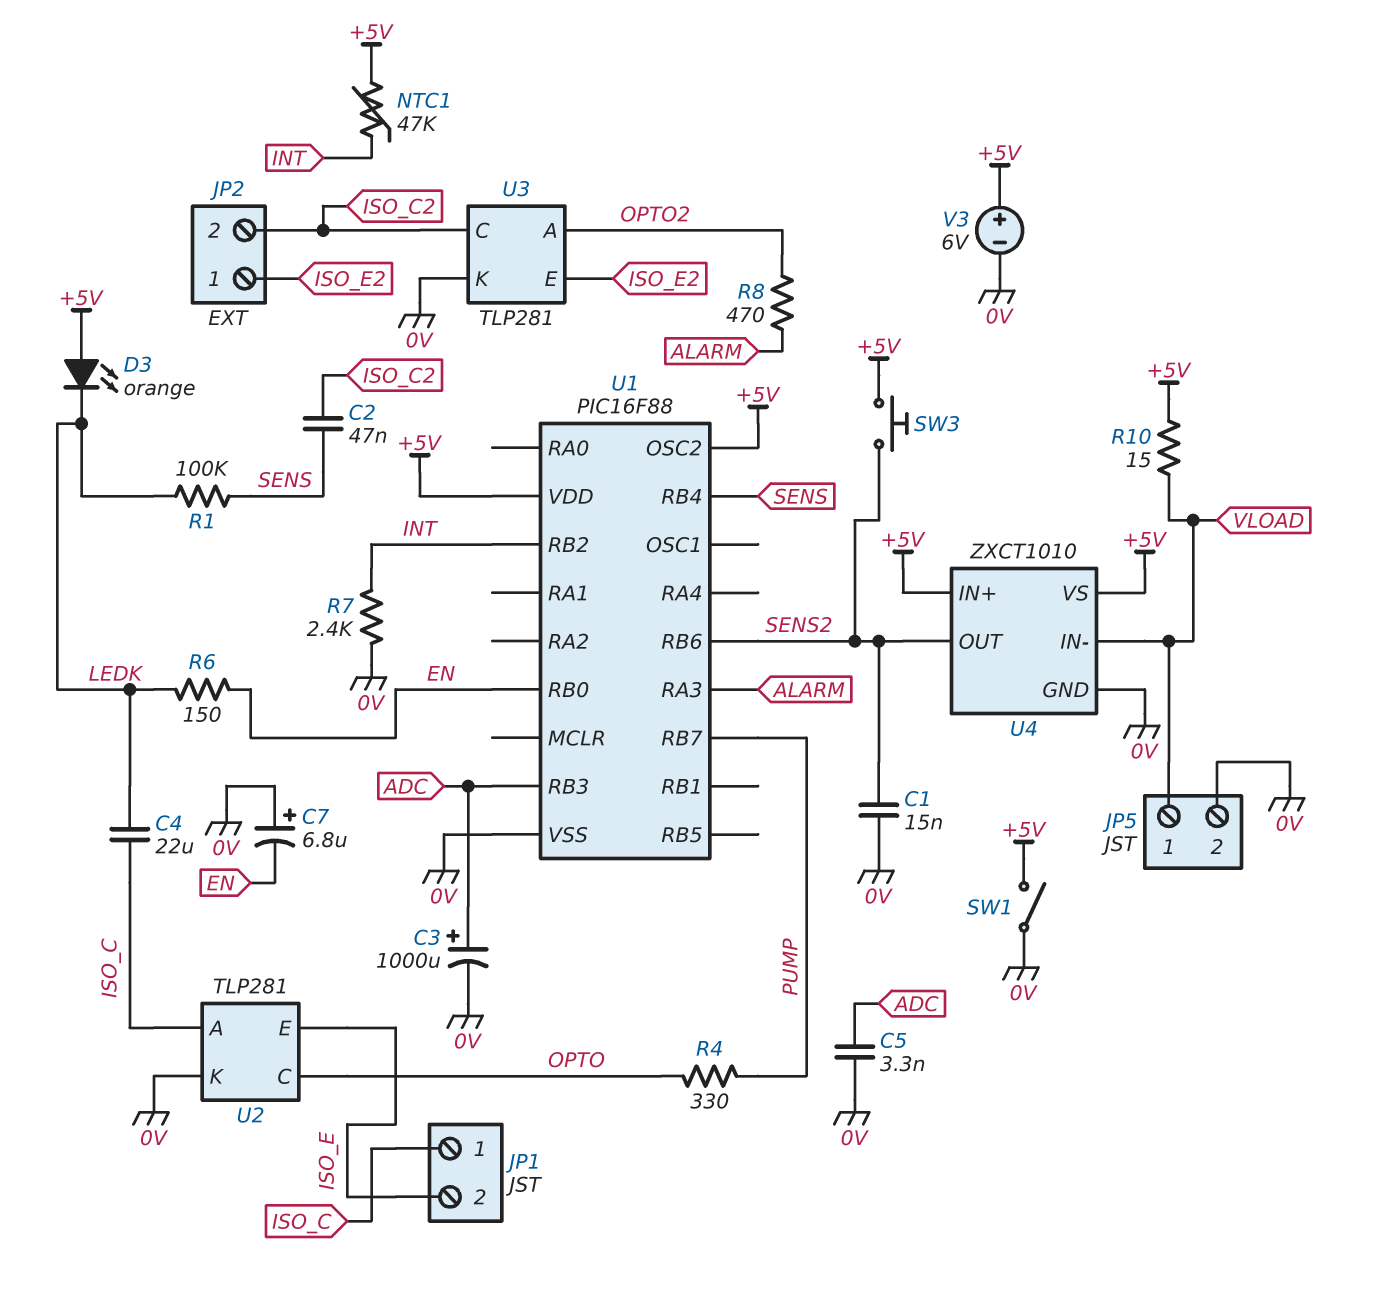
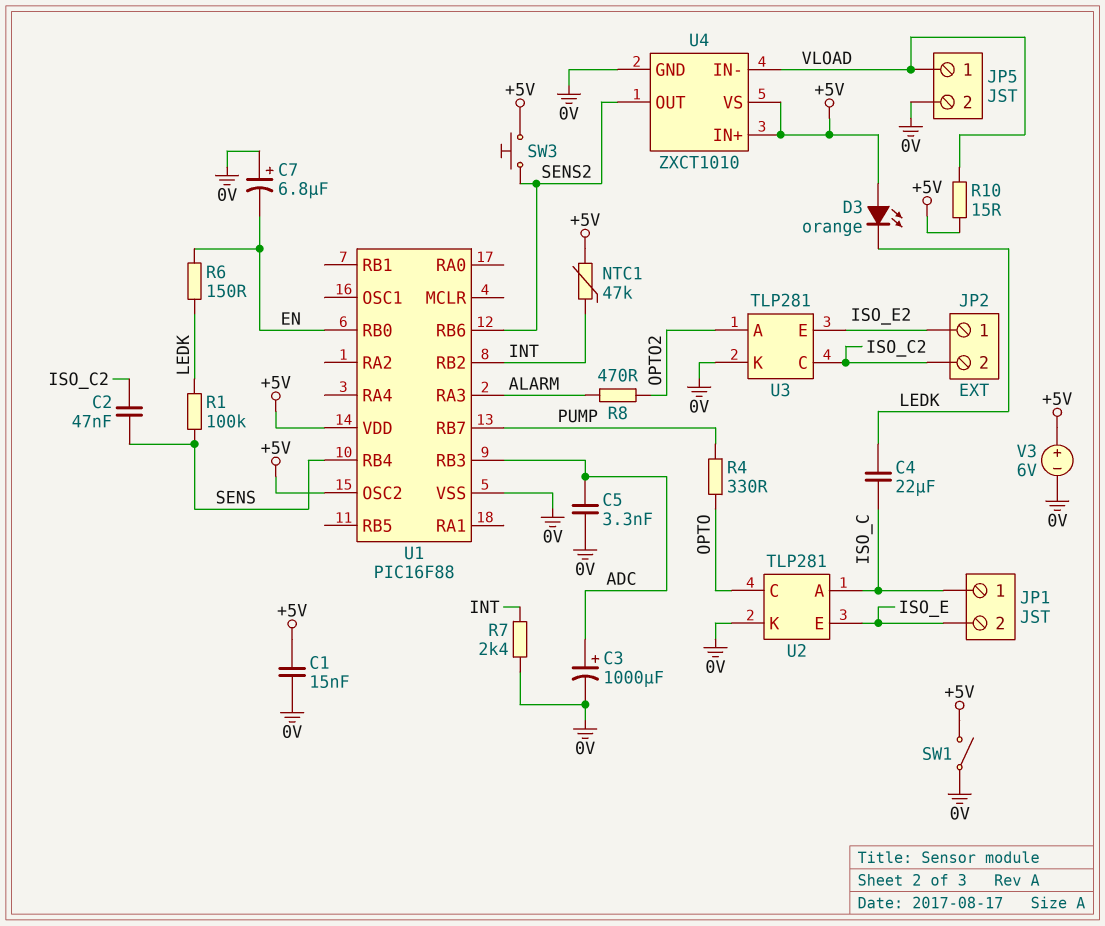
C1: 15nF (0V, SENS2) -> 15nF (+5V, 0V)

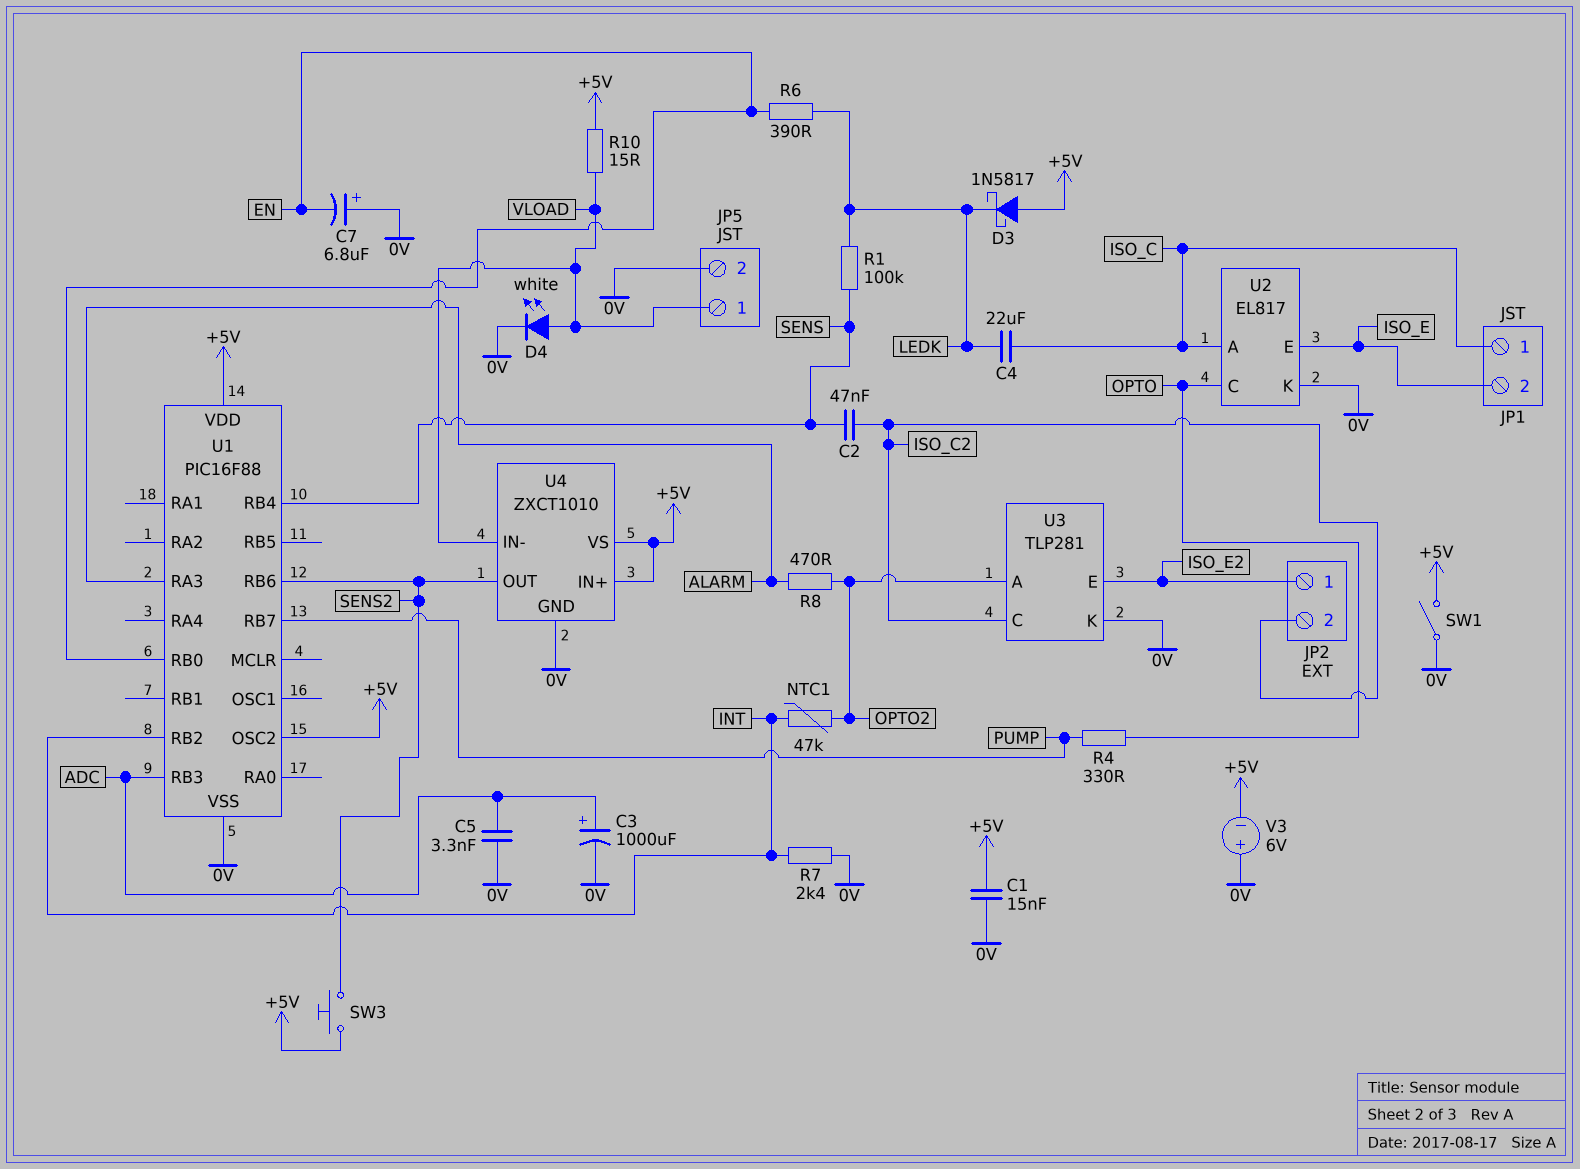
D3: LED orange (A +5V, K LEDK) -> schottky 1N5817 (A +5V, K LEDK)
D4: none -> LED white (A VLOAD, K 0V)
NTC1: 47k (+5V, INT) -> 47k (INT, OPTO2)
R6: 150 (EN, LEDK) -> 390 (EN, LEDK)
U2: TLP281 -> EL817
V3: 6V (plus +5V, minus 0V) -> 6V (plus 0V, minus +5V)

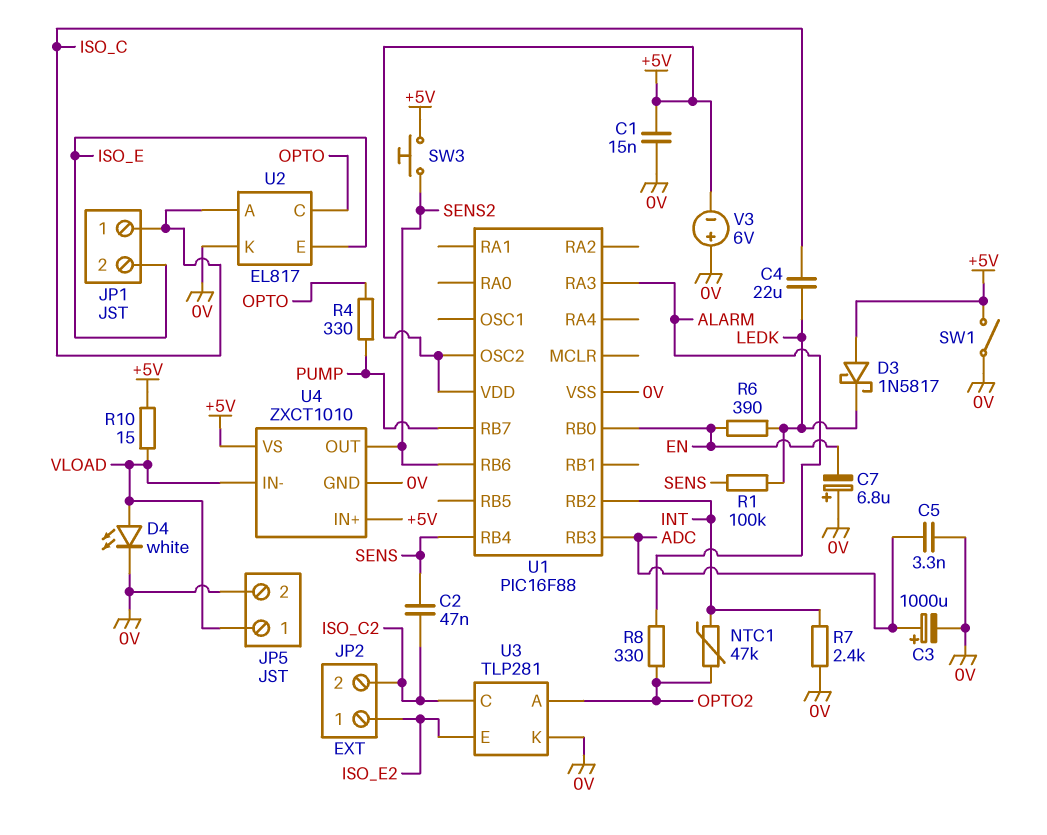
R8: 470 (ALARM, OPTO2) -> 330 (ALARM, OPTO2)

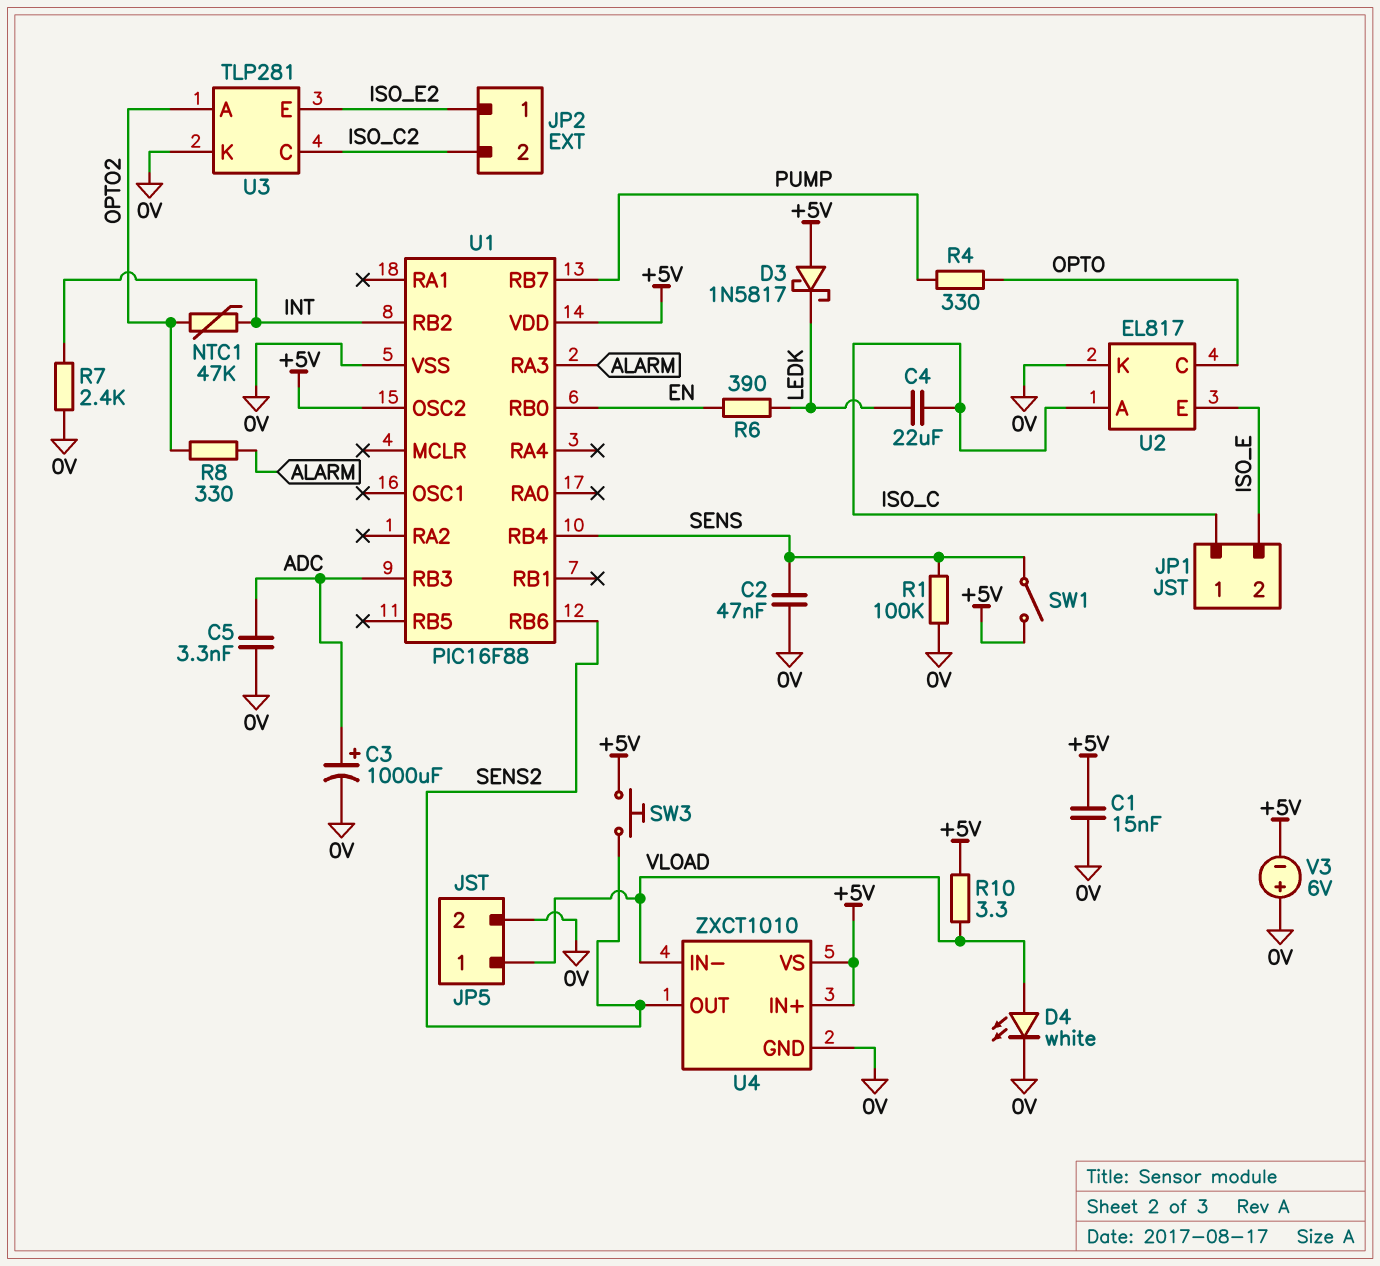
C2: 47nF (ISO_C2, SENS) -> 47nF (0V, SENS)
C7: 6.8uF (plus 0V, minus EN) -> none
R1: 100k (LEDK, SENS) -> 100k (0V, SENS)
R10: 15 (+5V, VLOAD) -> 3.3 (+5V, VLOAD)
SW1: switch (+5V, 0V) -> switch (+5V, SENS)

